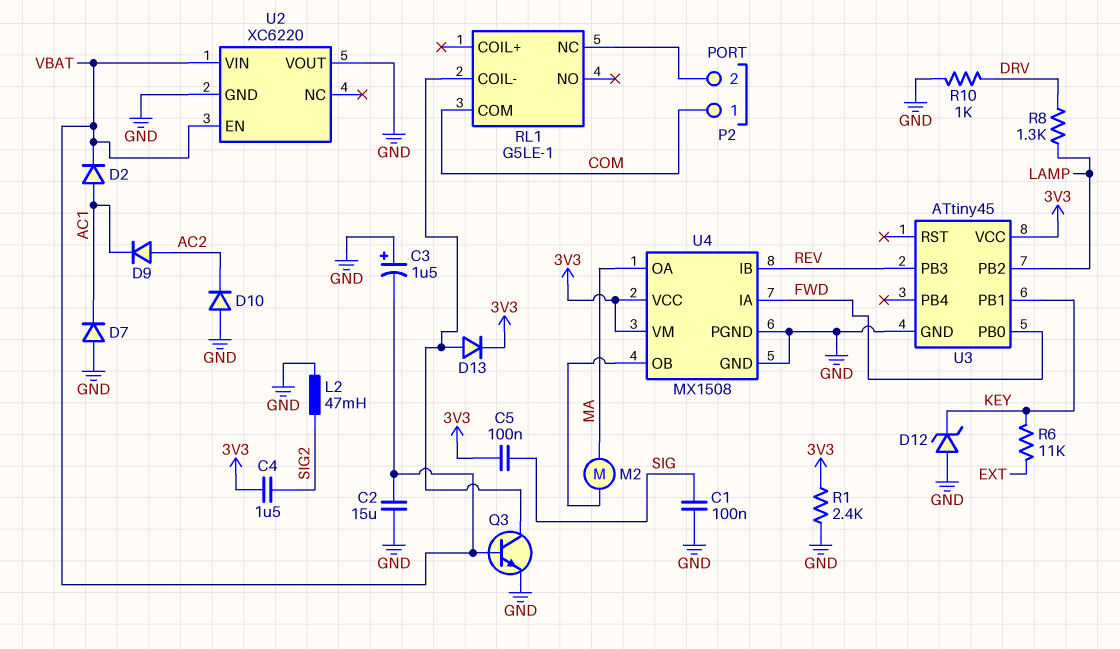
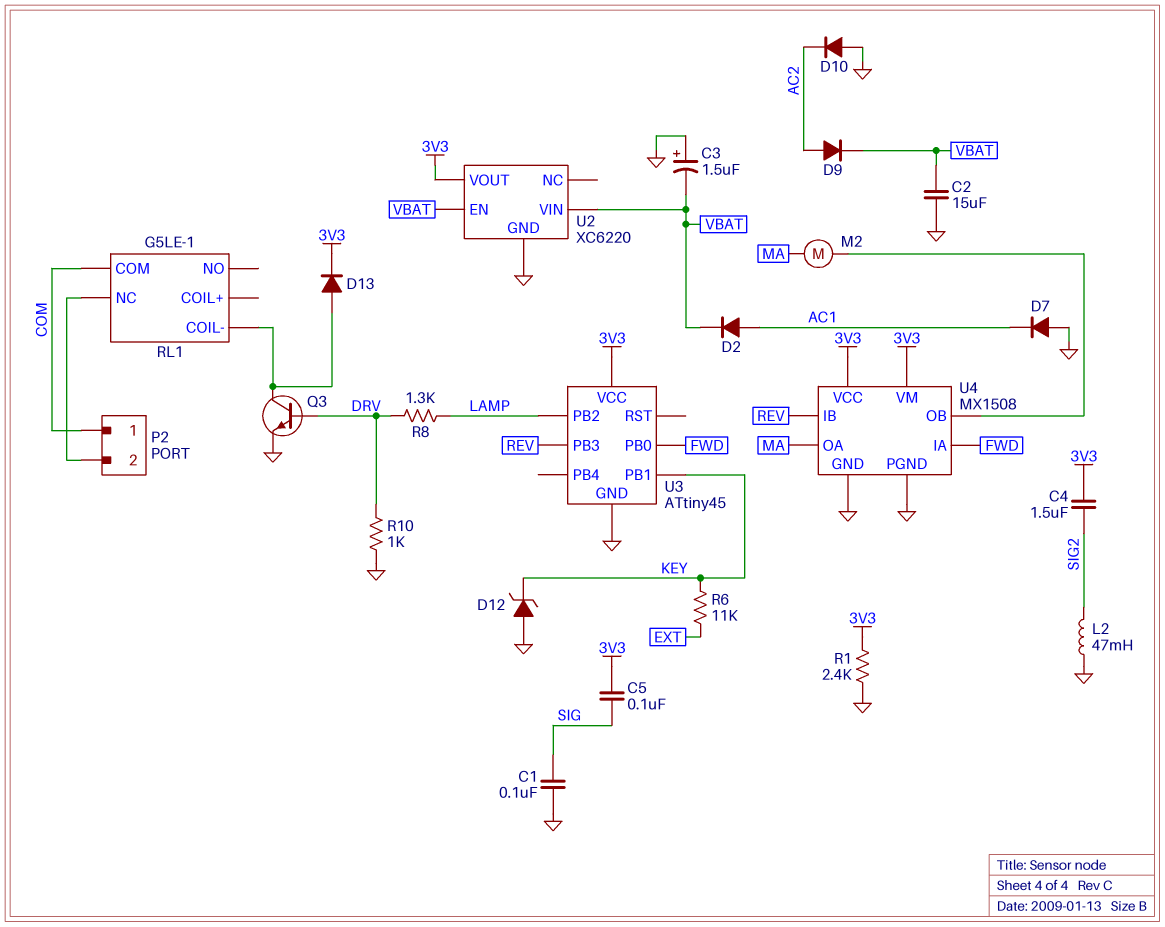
D9: diode (A AC2, K AC1) -> diode (A AC2, K VBAT)
Q3: NPN (B VBAT, C RL1/COIL-, E GND) -> NPN (B DRV, C RL1/COIL-, E GND)
U2 pin VOUT: GND -> 3V3

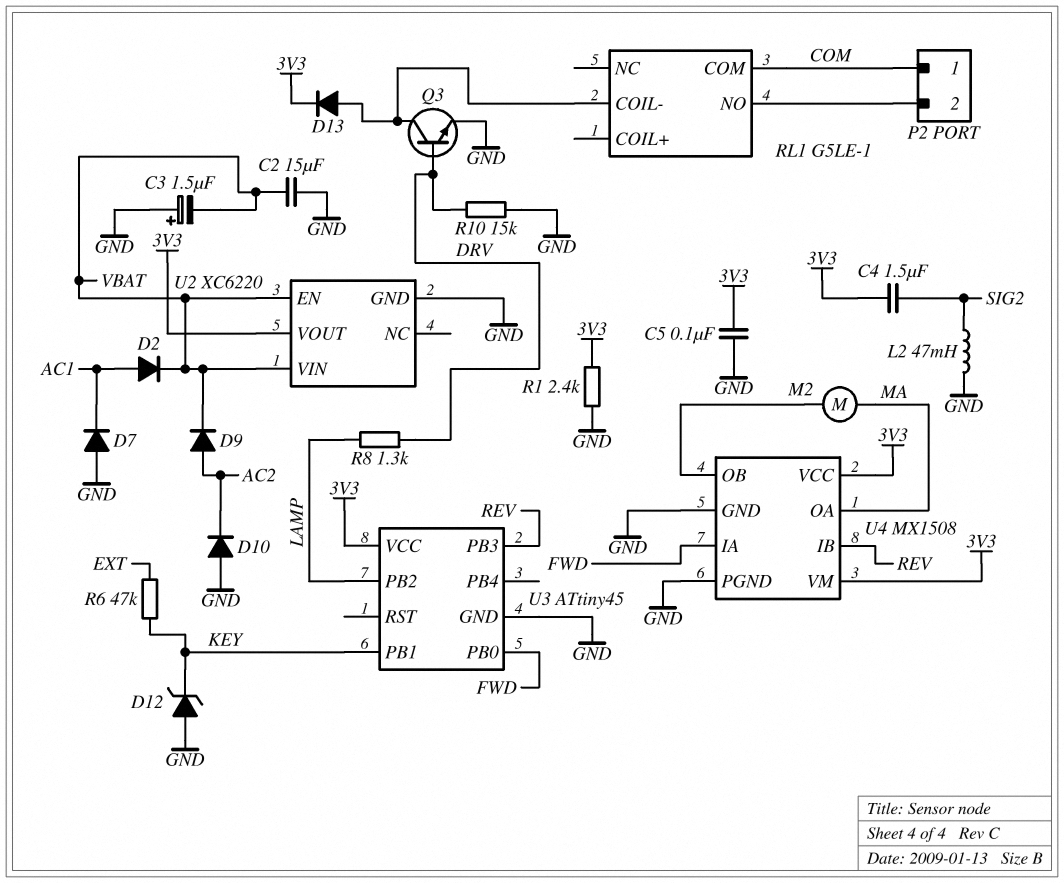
C1: 100nF (GND, SIG) -> none
C5: 100nF (3V3, SIG) -> 100nF (3V3, GND)
R6: 11k (EXT, KEY) -> 47k (EXT, KEY)
R10: 1k (DRV, GND) -> 15k (DRV, GND)
RL1 pin NC: P2/2 -> none
RL1 pin NO: none -> P2/2

